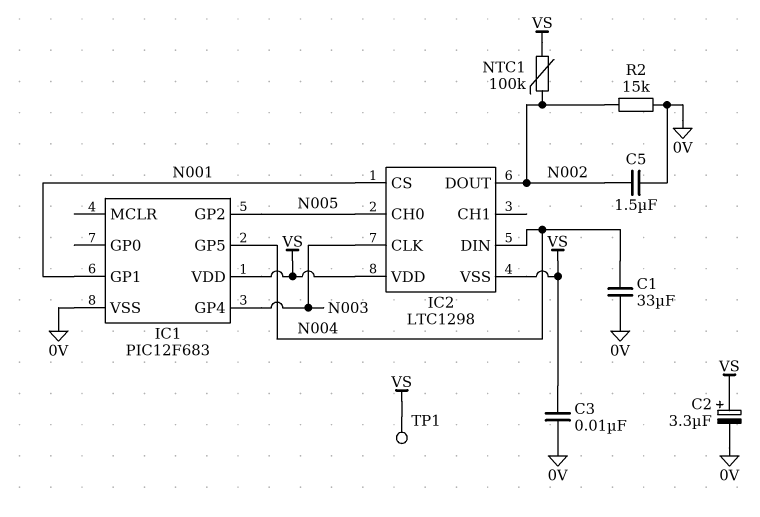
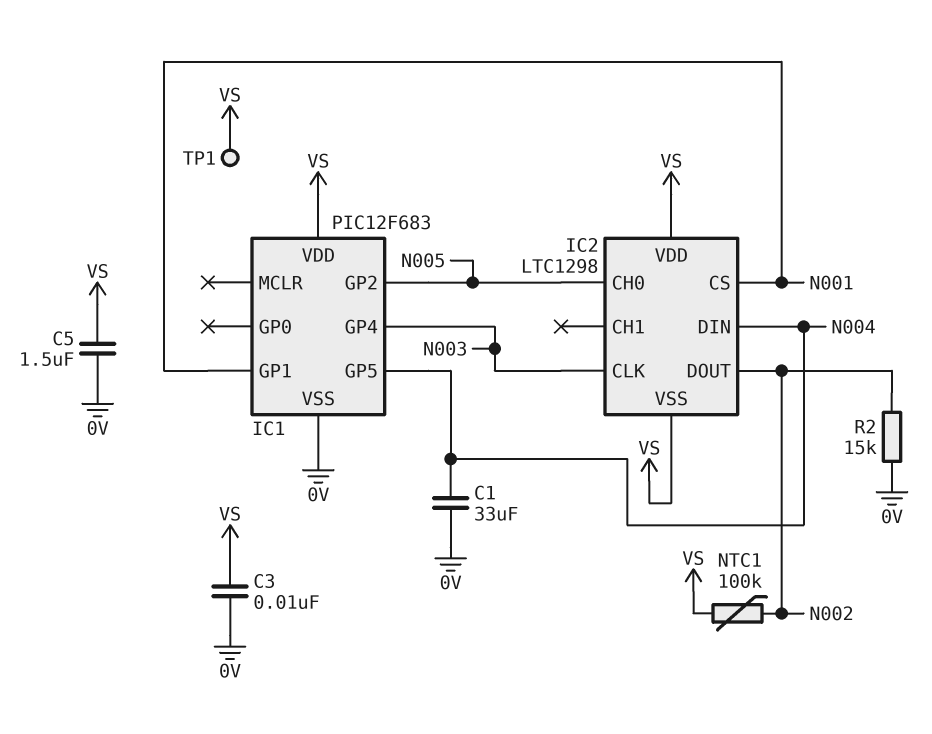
C2: 3.3uF (plus VS, minus 0V) -> none
C5: 1.5uF (0V, N002) -> 1.5uF (0V, VS)

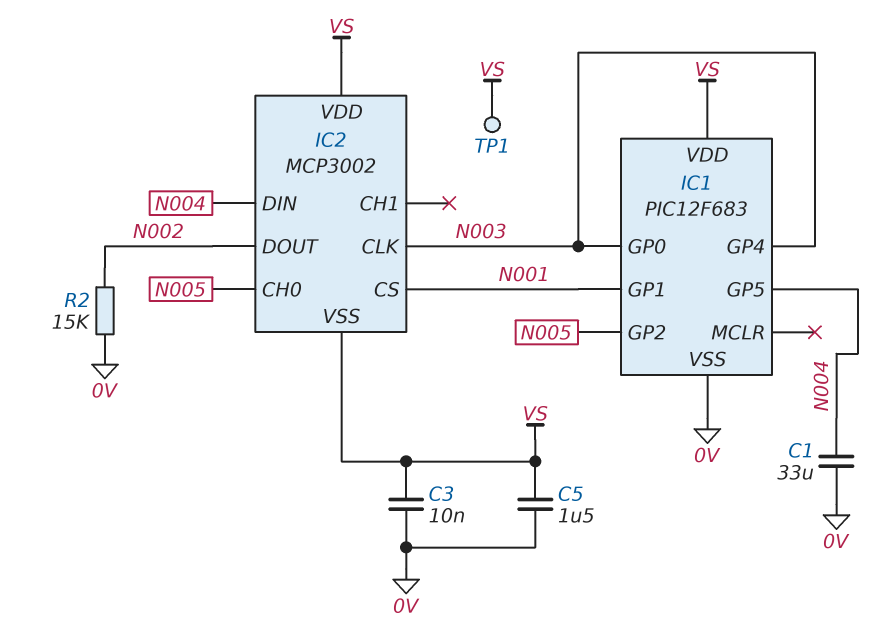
IC1 pin GP0: none -> N003
IC2: LTC1298 -> MCP3002
NTC1: 100k (N002, VS) -> none

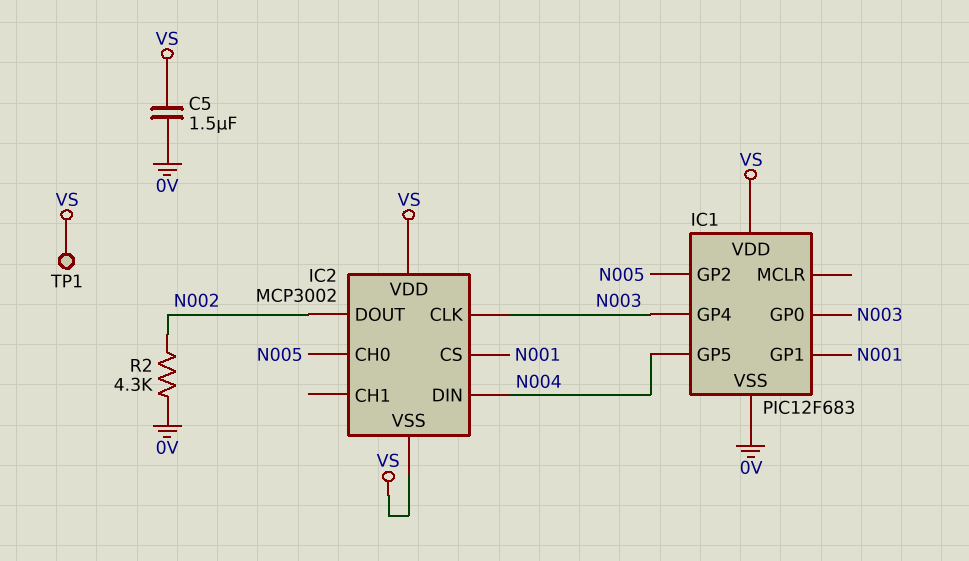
C1: 33uF (0V, N004) -> none
C3: 10nF (0V, VS) -> none
R2: 15k (0V, N002) -> 4.3k (0V, N002)

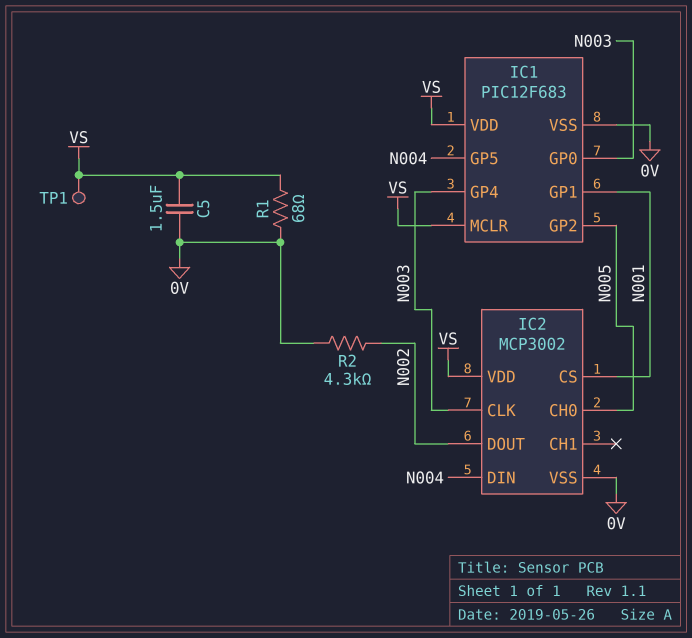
IC1 pin MCLR: none -> VS
IC2 pin VSS: VS -> 0V
R1: none -> 68 (0V, VS)

